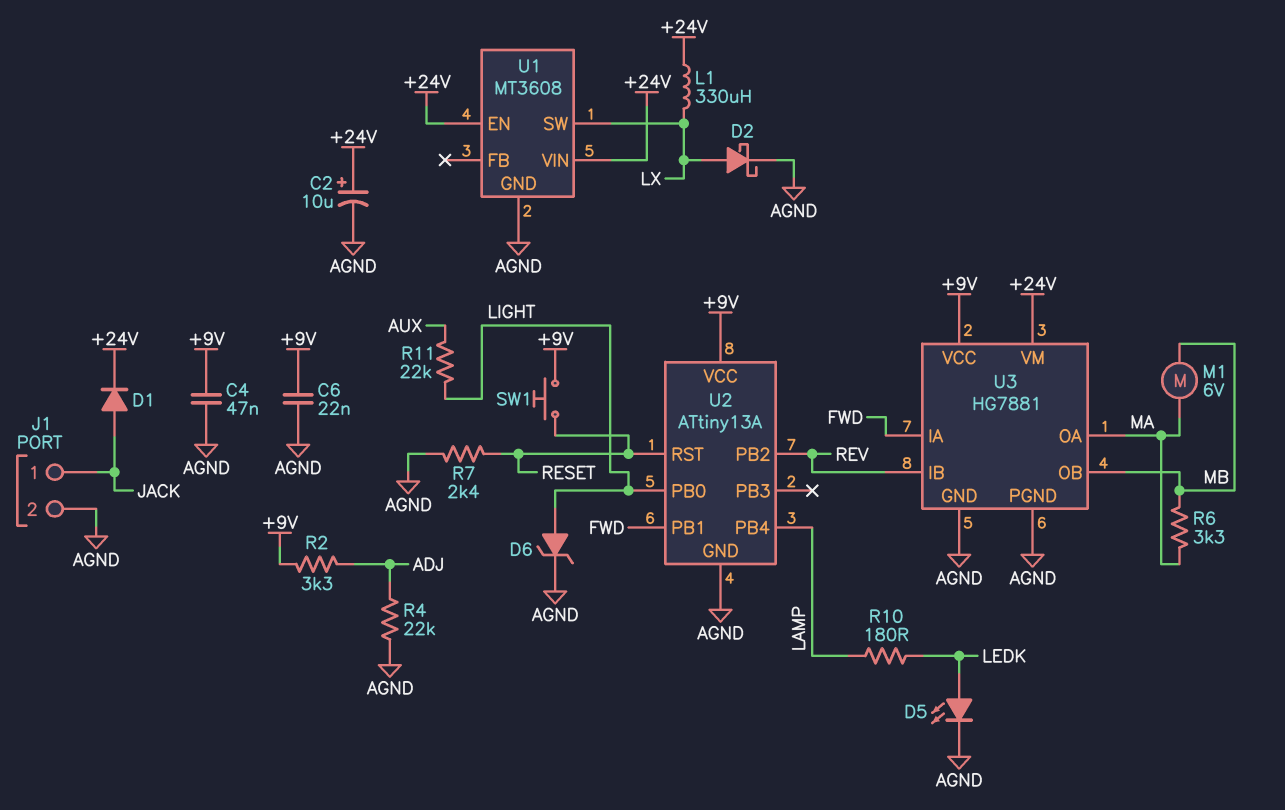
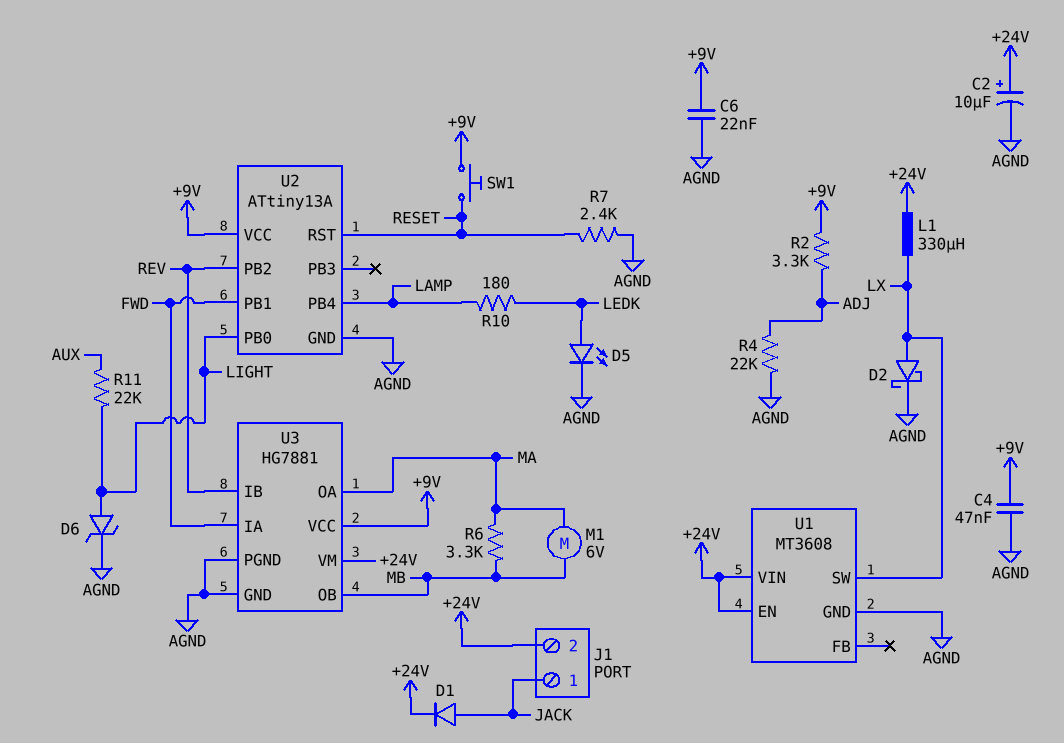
J1 pin 2: AGND -> +24V

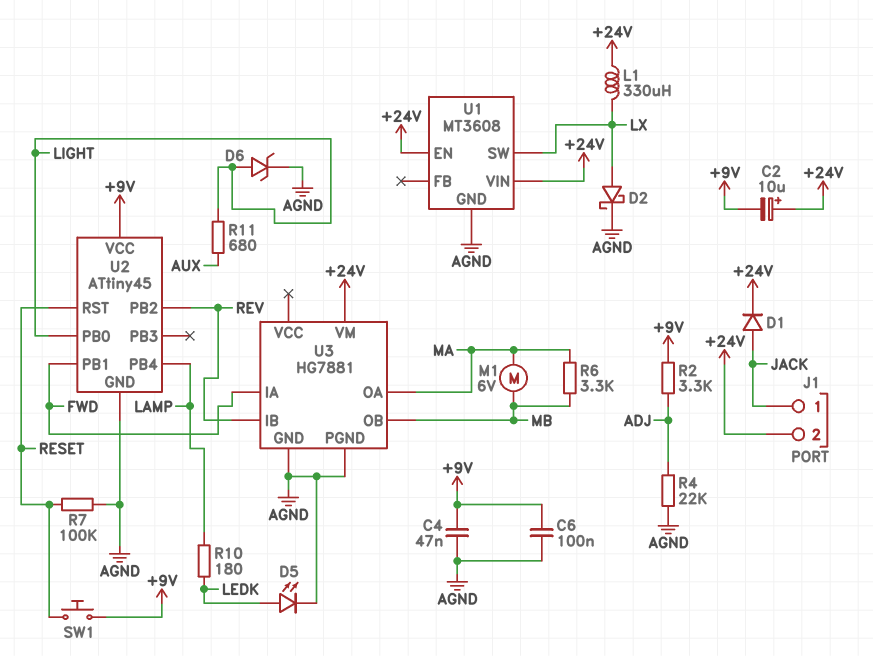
C2: 10uF (plus +24V, minus AGND) -> 10uF (plus +24V, minus +9V)
C6: 22nF (+9V, AGND) -> 100nF (+9V, AGND)
R7: 2.4k (AGND, RESET) -> 100k (AGND, RESET)
R11: 22k (AUX, LIGHT) -> 680 (AUX, LIGHT)
U2: ATtiny13A -> ATtiny45
U3 pin VCC: +9V -> none

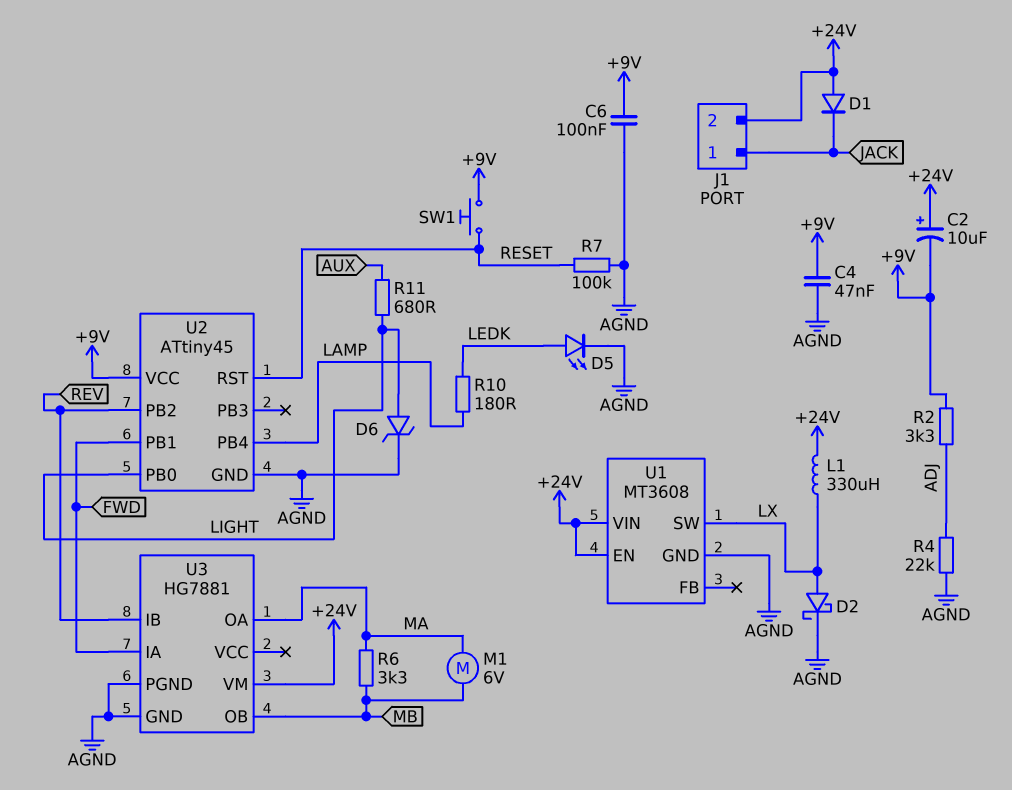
D1: diode (A JACK, K +24V) -> diode (A +24V, K JACK)

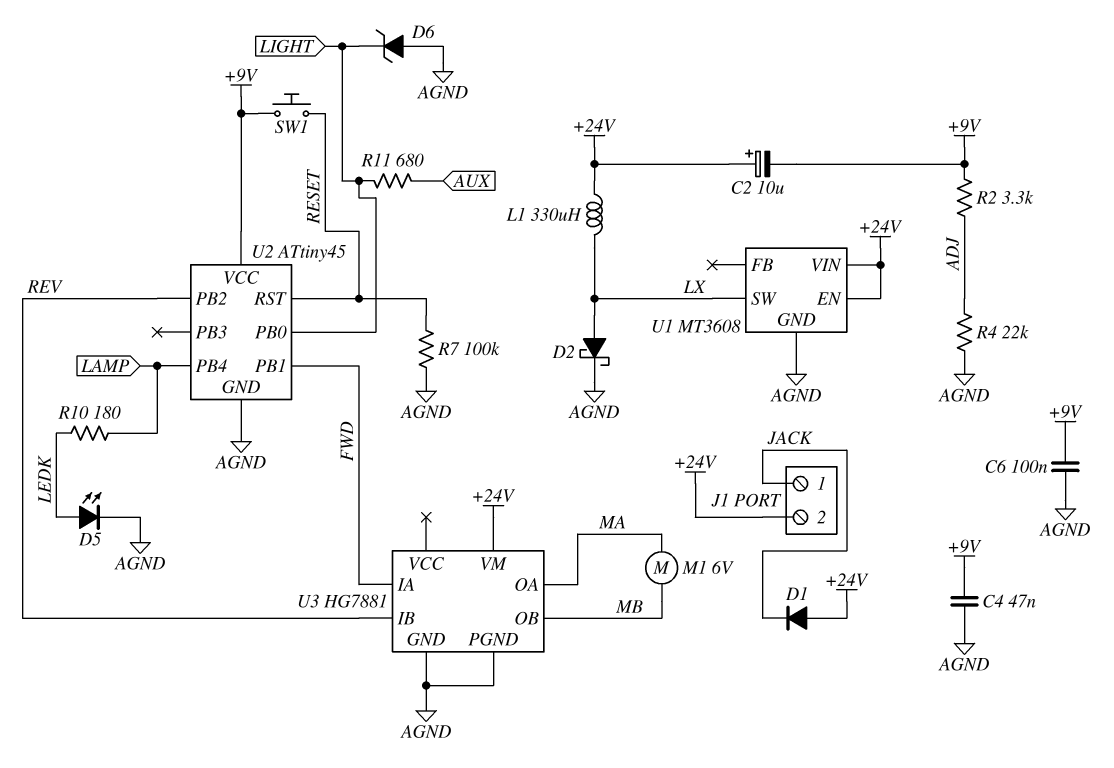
D6: zener (A LIGHT, K AGND) -> zener (A AGND, K LIGHT)
R6: 3.3k (MA, MB) -> none

